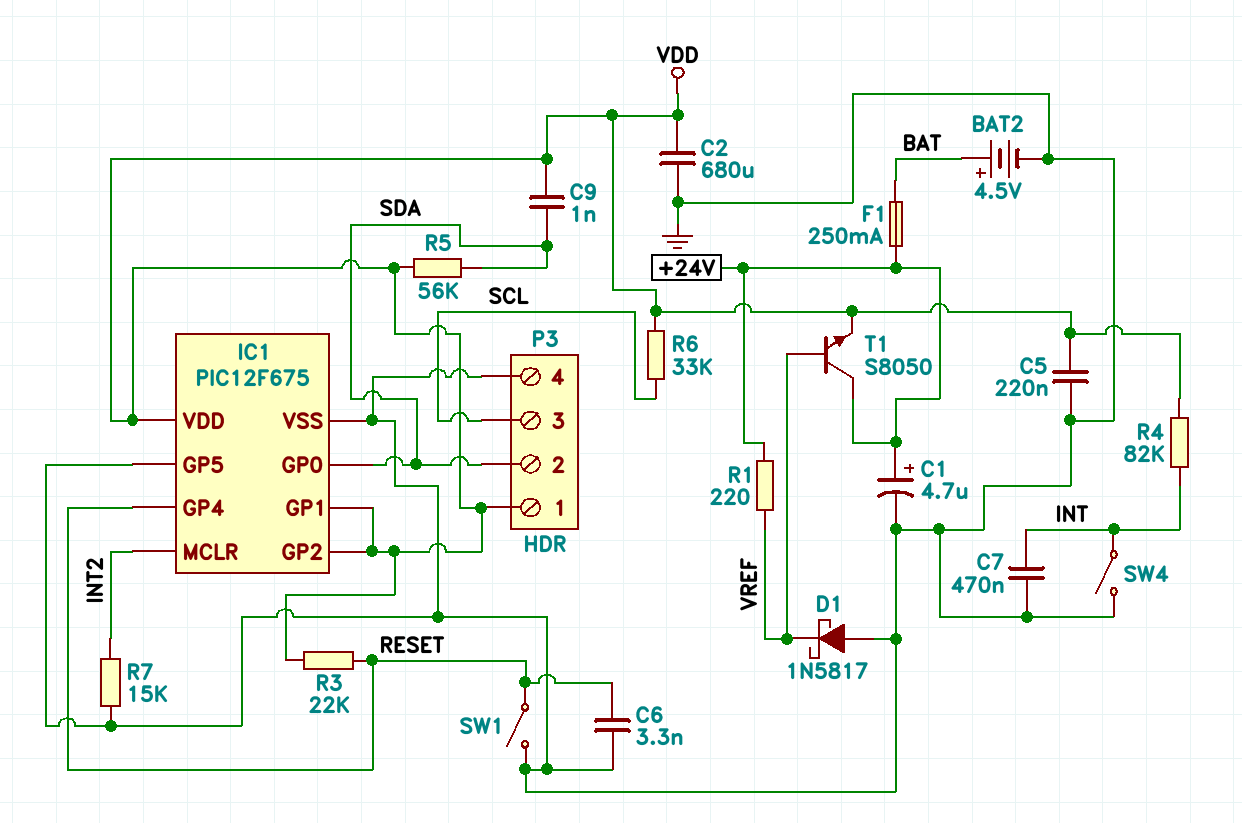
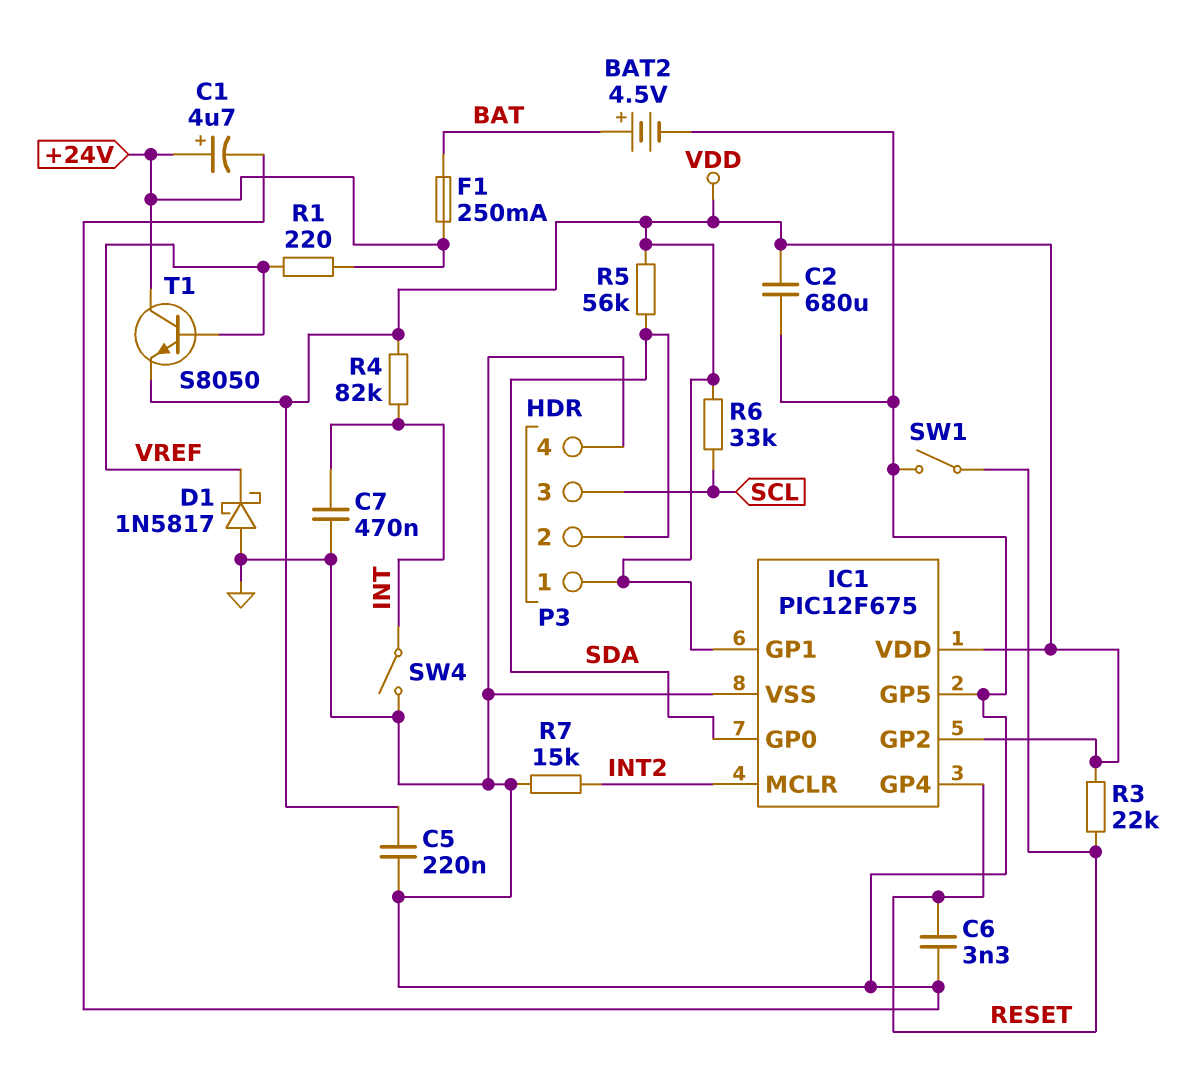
C9: 1nF (SDA, VDD) -> none

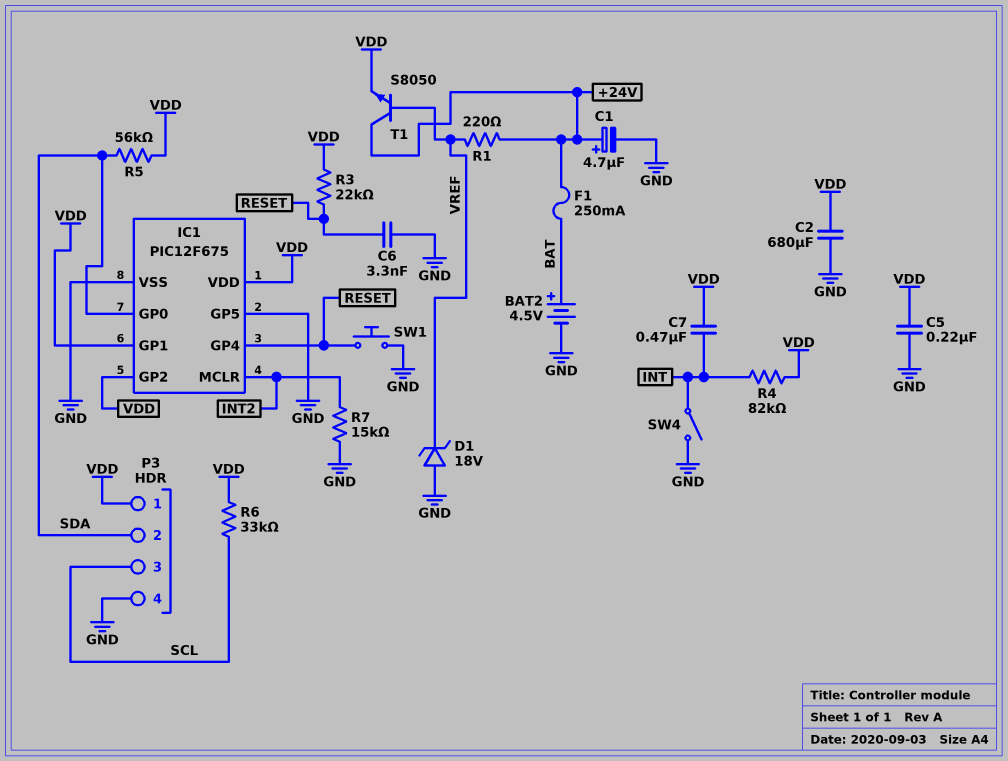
C7: 470nF (GND, INT) -> 470nF (INT, VDD)
D1: schottky 1N5817 (A GND, K VREF) -> zener 18V (A GND, K VREF)
SW1: switch (GND, RESET) -> button (GND, RESET)

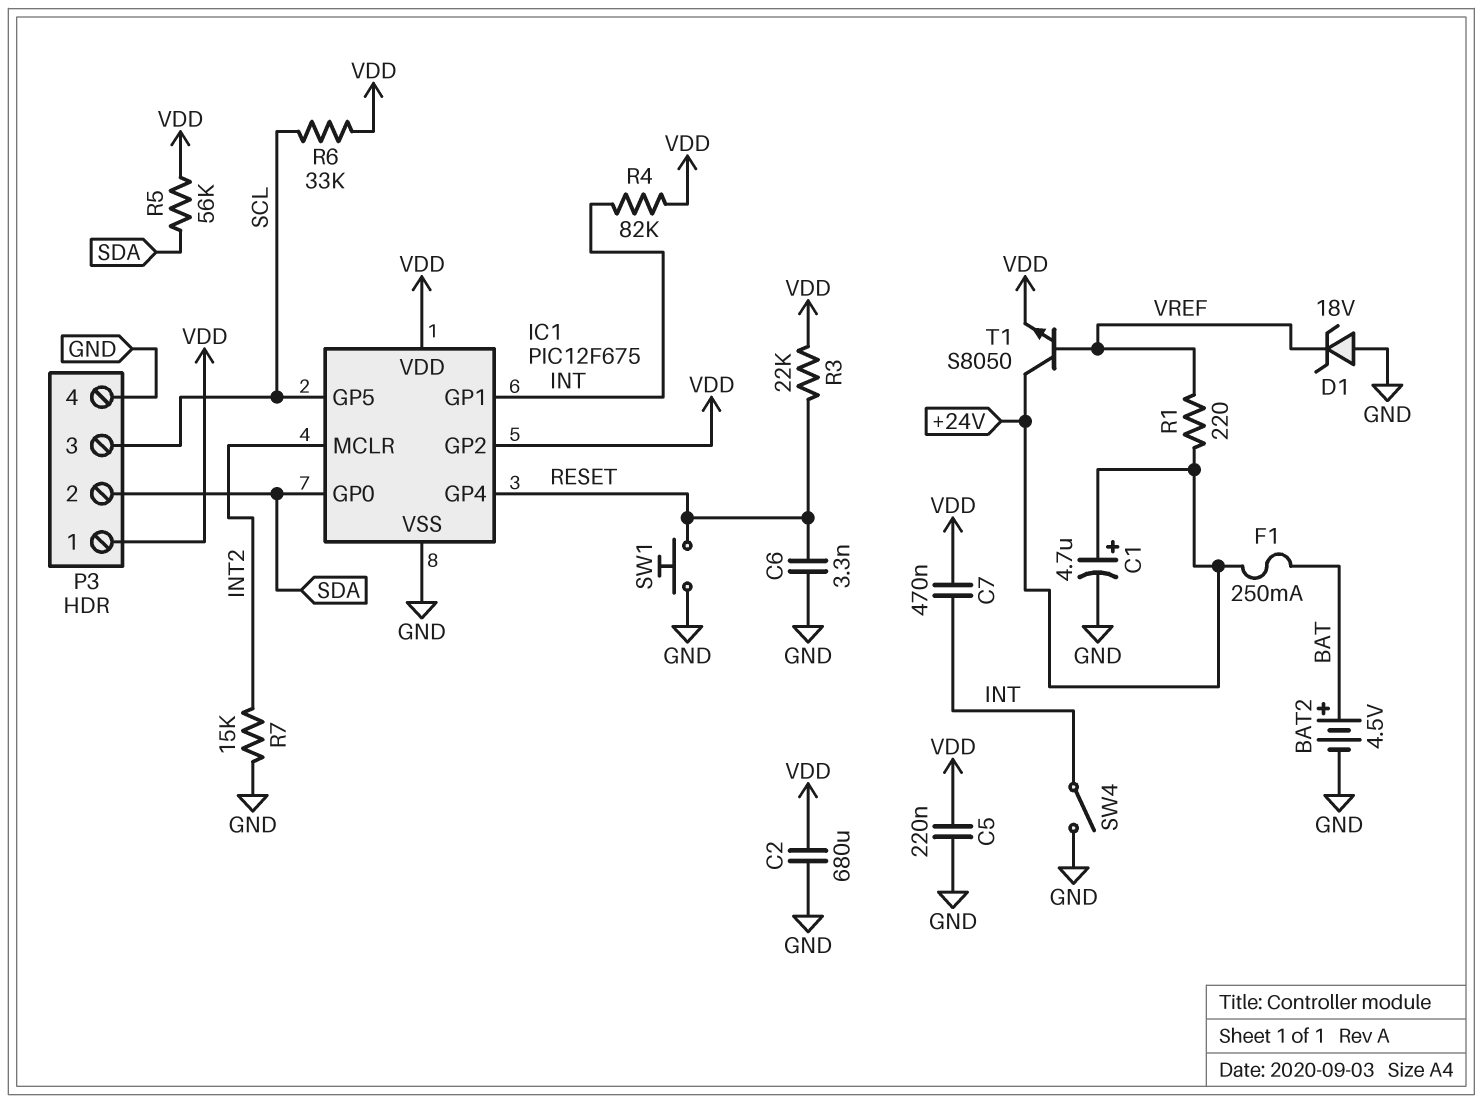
IC1 pin GP1: VDD -> INT
IC1 pin GP5: GND -> SCL

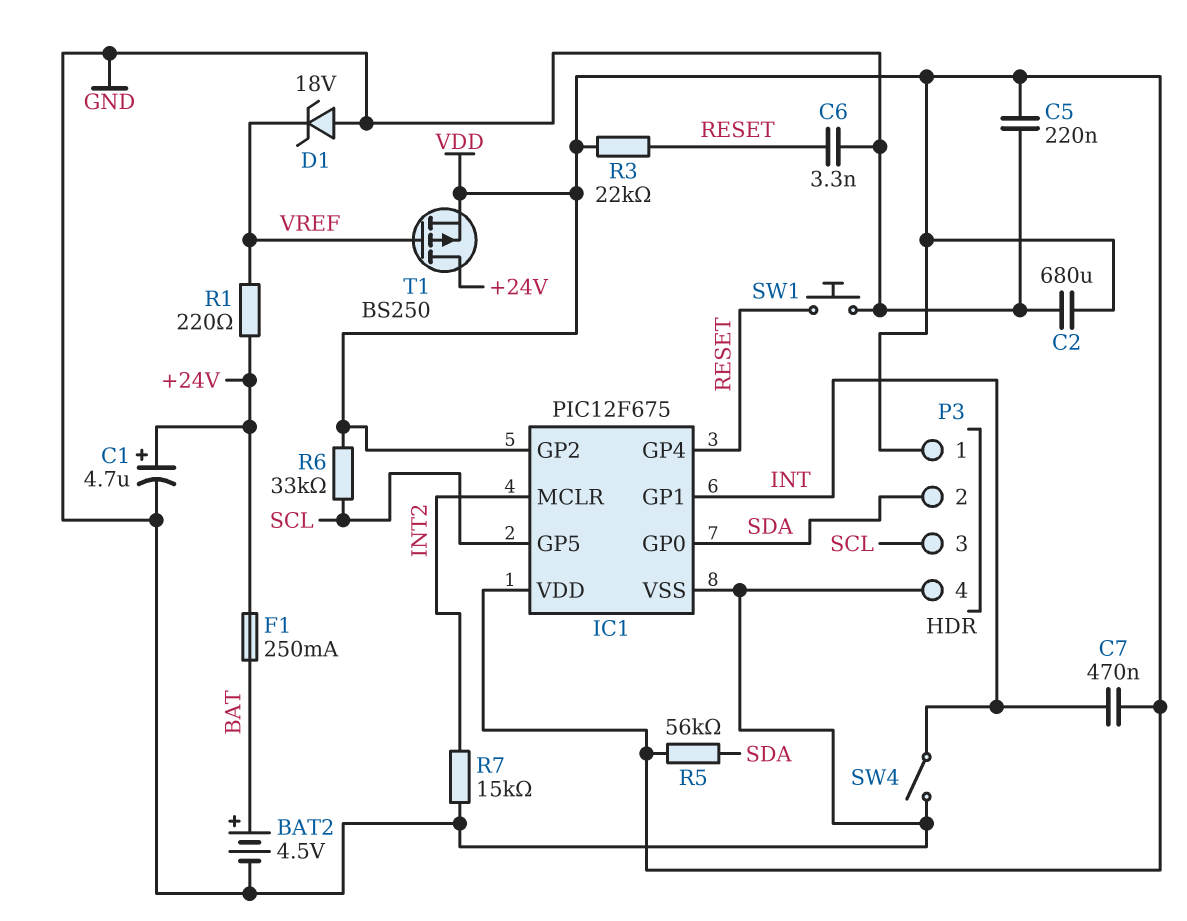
R4: 82k (INT, VDD) -> none
T1: NPN S8050 (B VREF, C +24V, E VDD) -> PMOS BS250 (G VREF, D +24V, S VDD)

